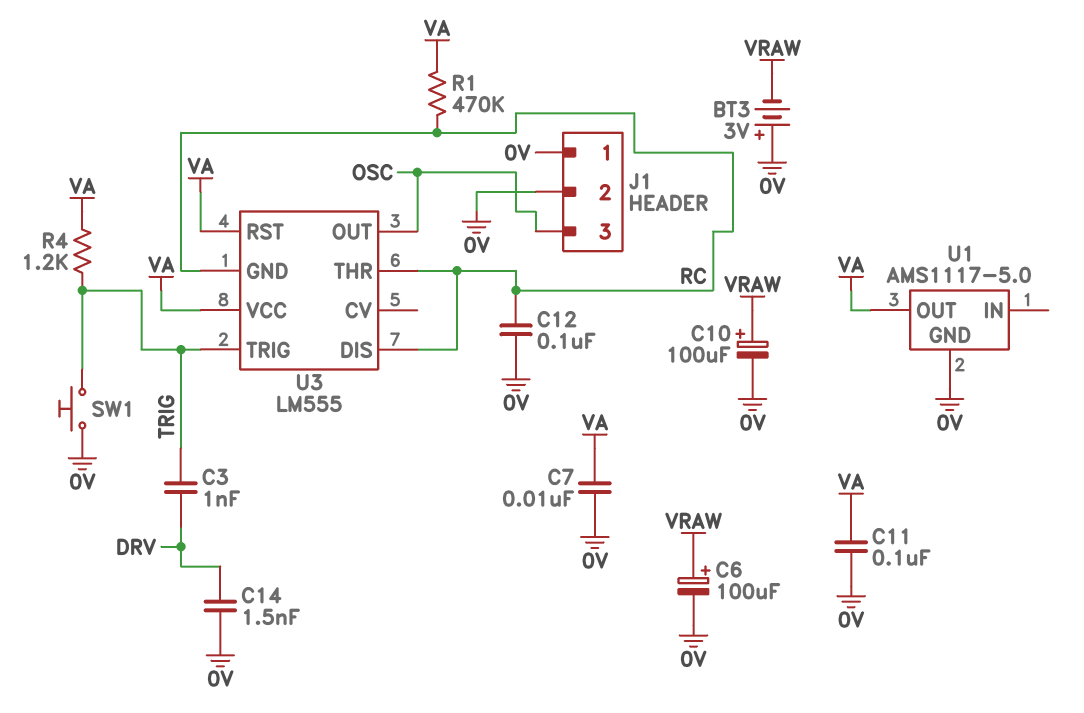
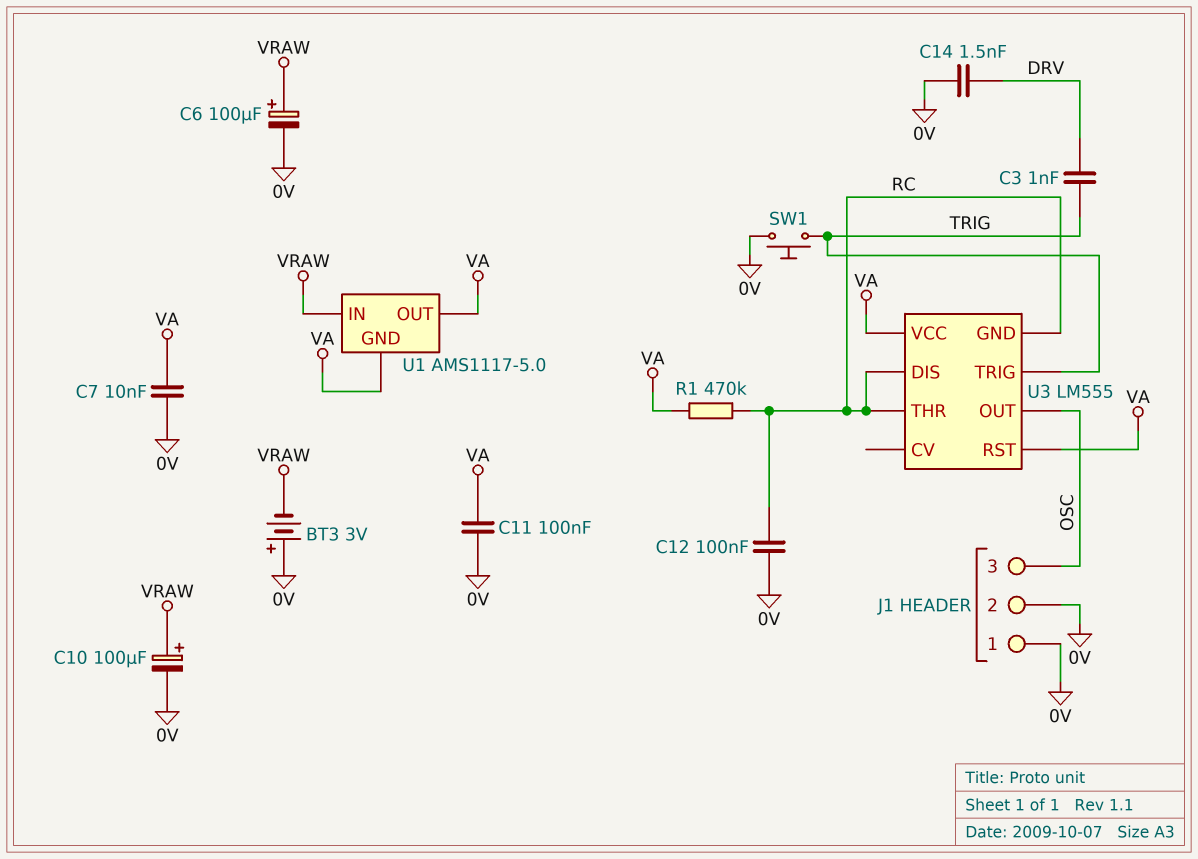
R4: 1.2k (TRIG, VA) -> none
U1 pin GND: 0V -> VA
U1 pin IN: none -> VRAW

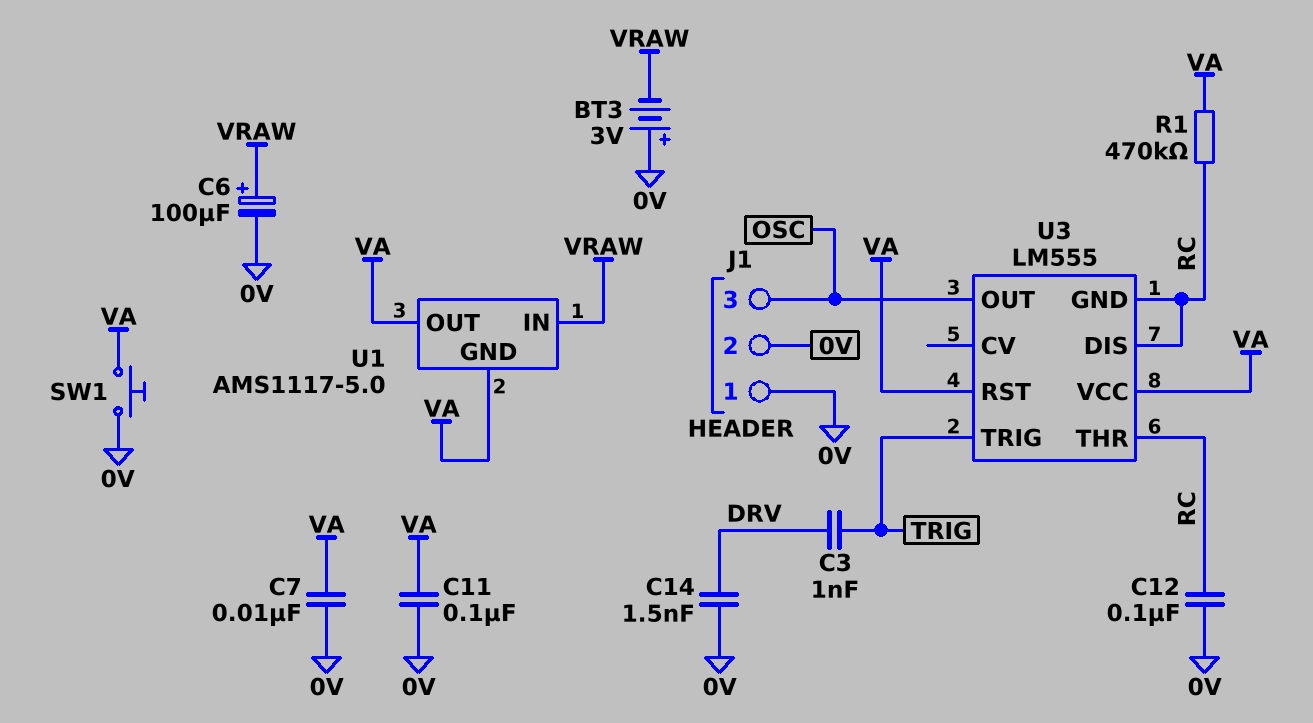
C10: 100uF (plus VRAW, minus 0V) -> none
SW1: button (0V, TRIG) -> button (0V, VA)

